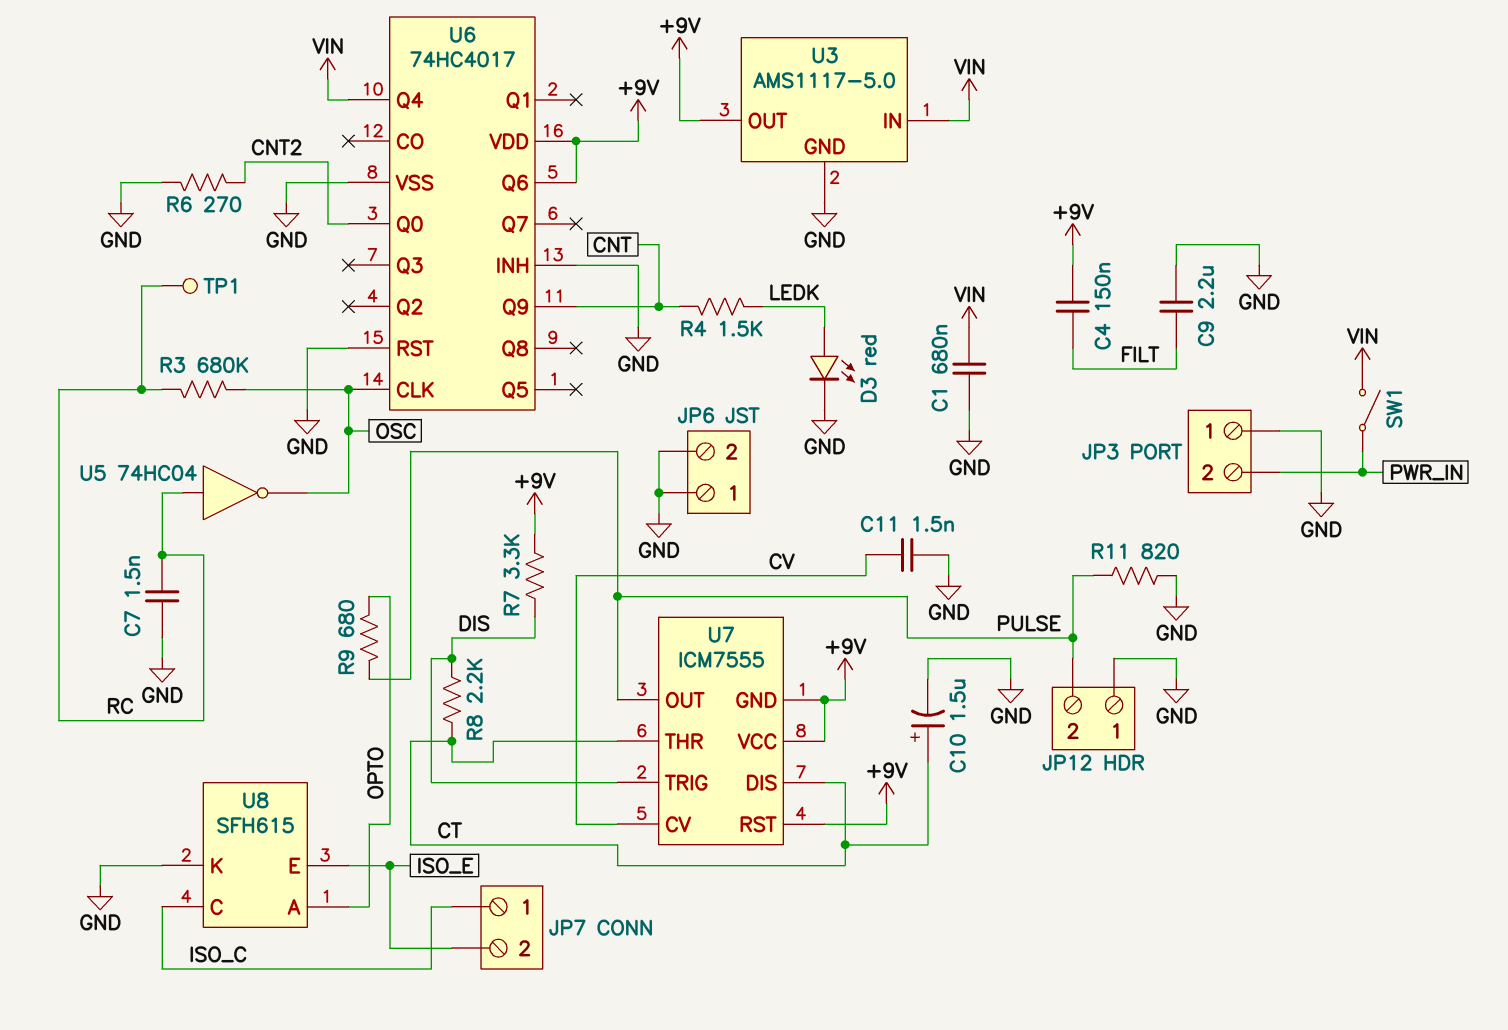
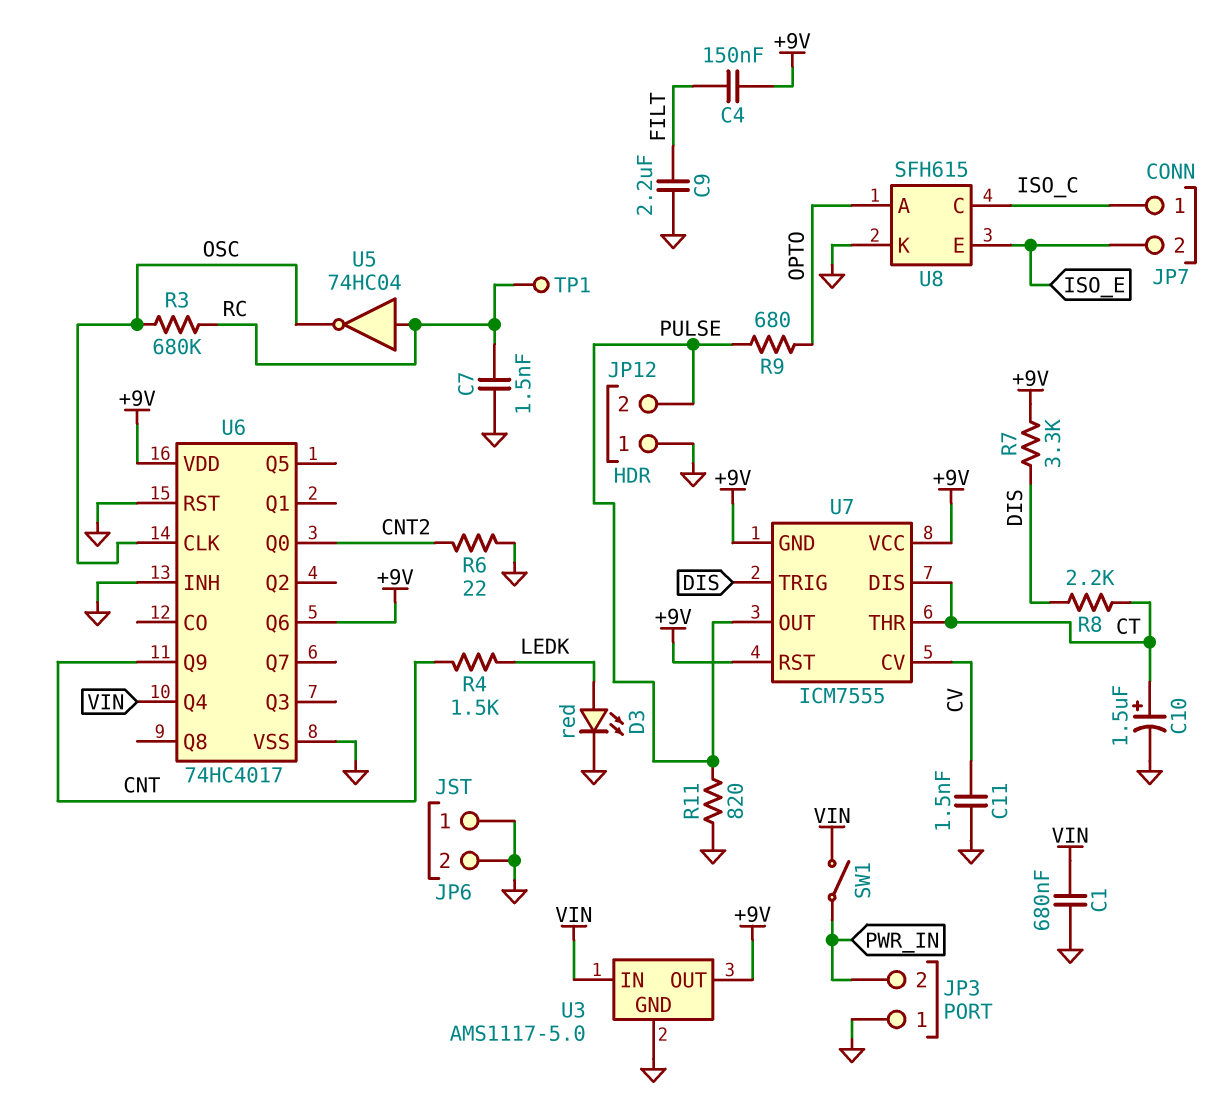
R6: 270 (CNT2, GND) -> 22 (CNT2, GND)

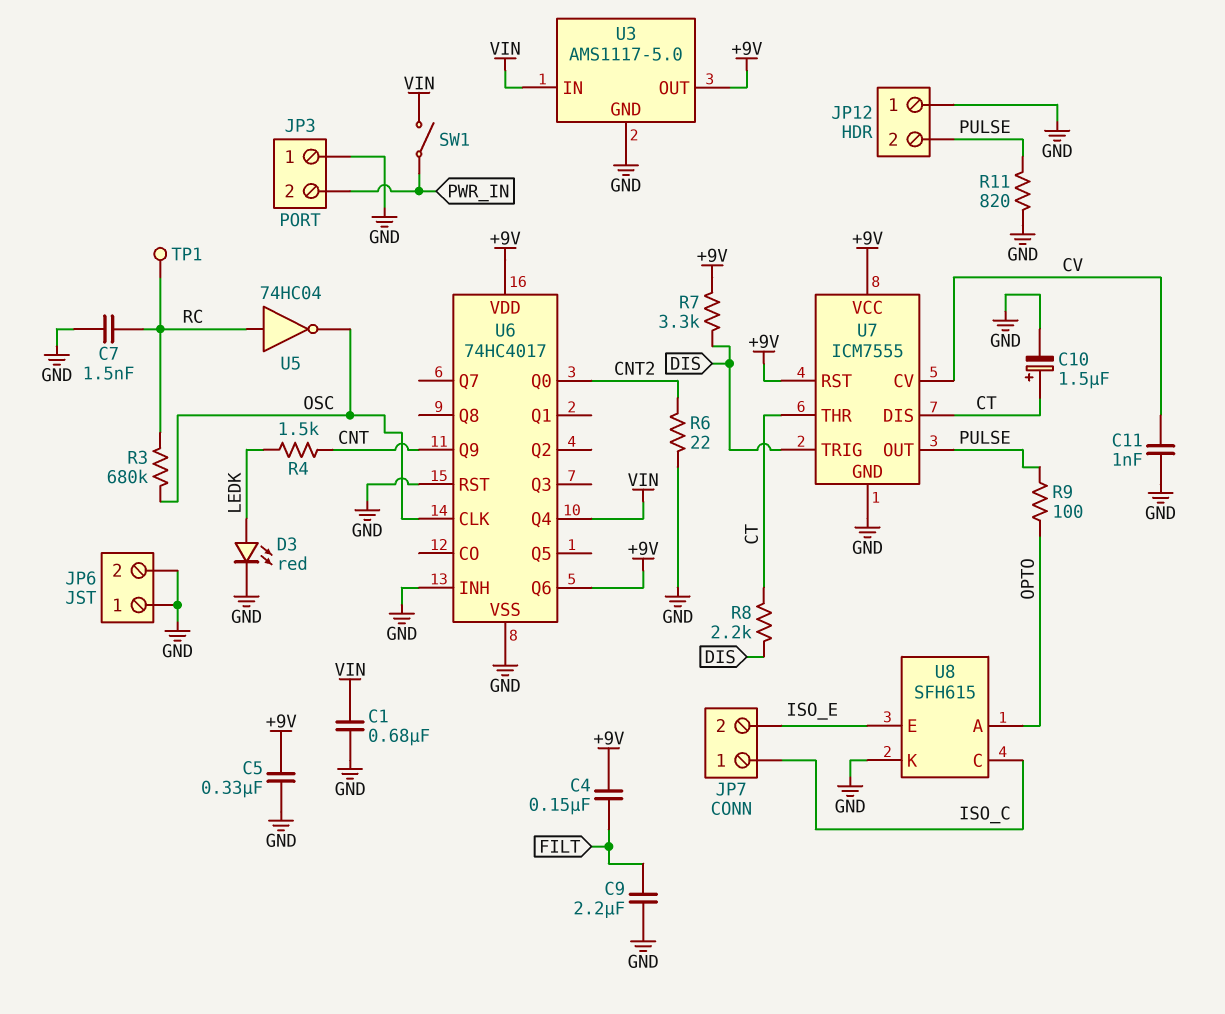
C5: none -> 330nF (+9V, GND)
C11: 1.5nF (CV, GND) -> 1nF (CV, GND)
R9: 680 (OPTO, PULSE) -> 100 (OPTO, PULSE)
U7 pin GND: +9V -> GND

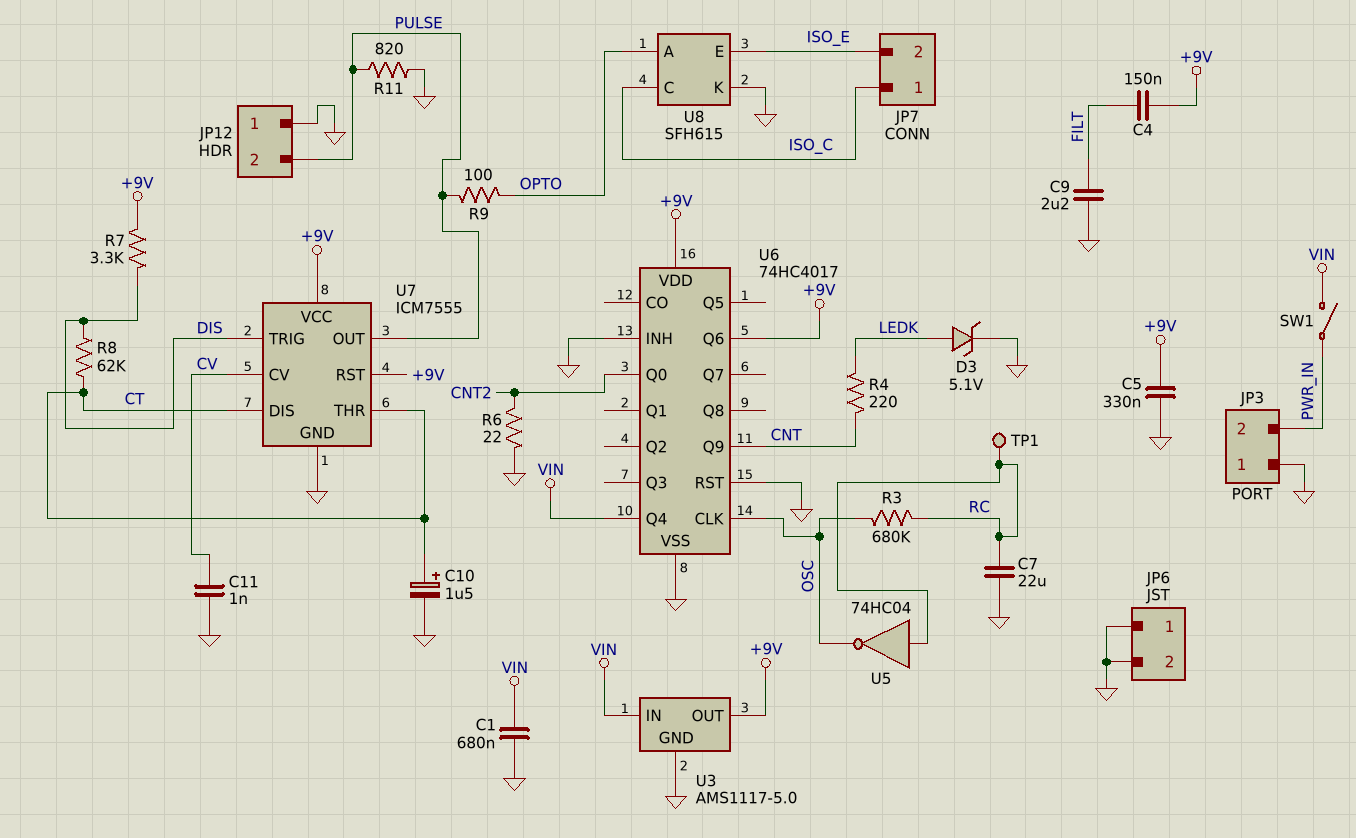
C7: 1.5nF (GND, RC) -> 22uF (GND, RC)
D3: LED red (A LEDK, K GND) -> zener 5.1V (A LEDK, K GND)
R4: 1.5k (CNT, LEDK) -> 220 (CNT, LEDK)
R8: 2.2k (CT, DIS) -> 62k (CT, DIS)

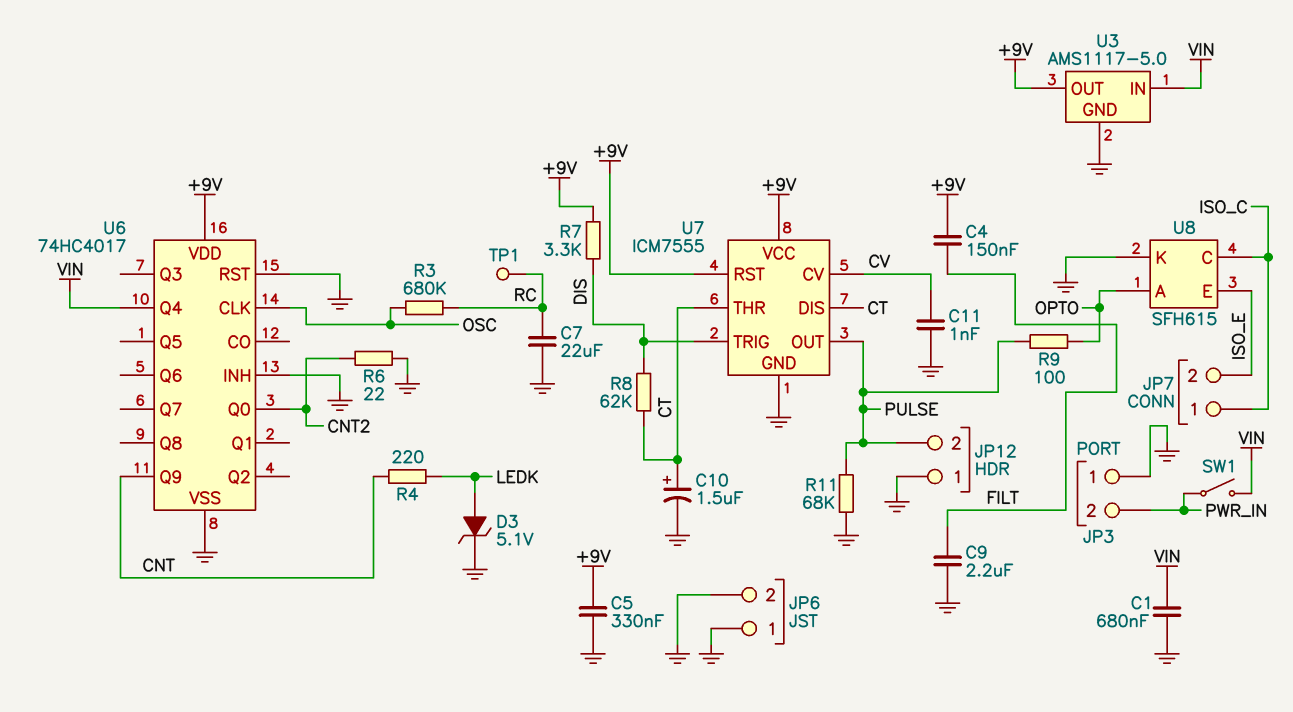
R11: 820 (GND, PULSE) -> 68k (GND, PULSE)
U5: NOT 74HC04 (in RC, out OSC) -> none
U6 pin Q6: +9V -> none

